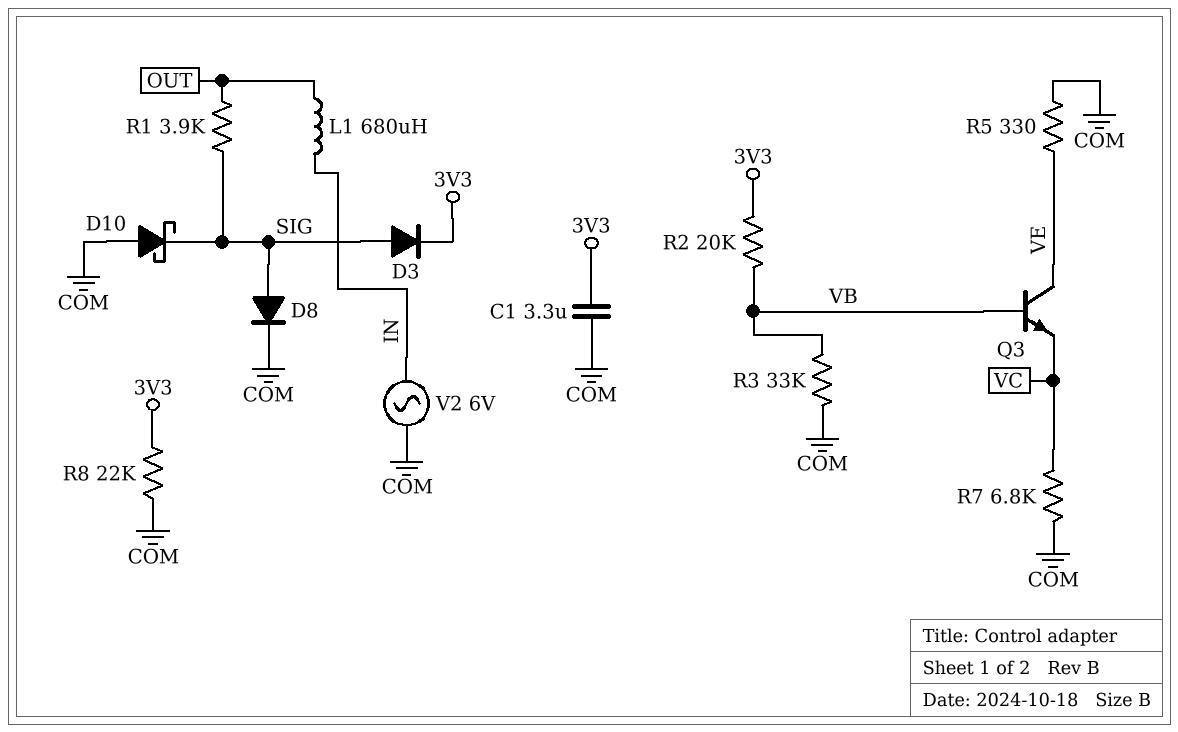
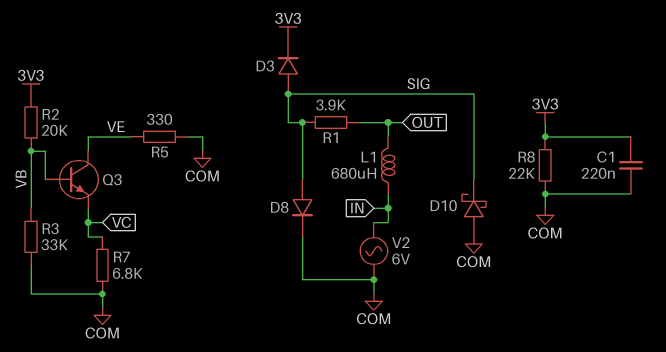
C1: 3.3uF (3V3, COM) -> 220nF (3V3, COM)

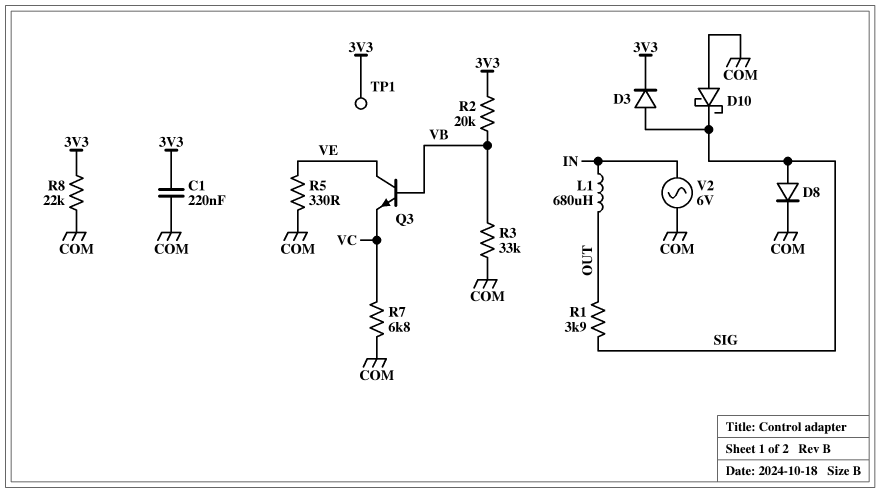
TP1: none -> test point (3V3)

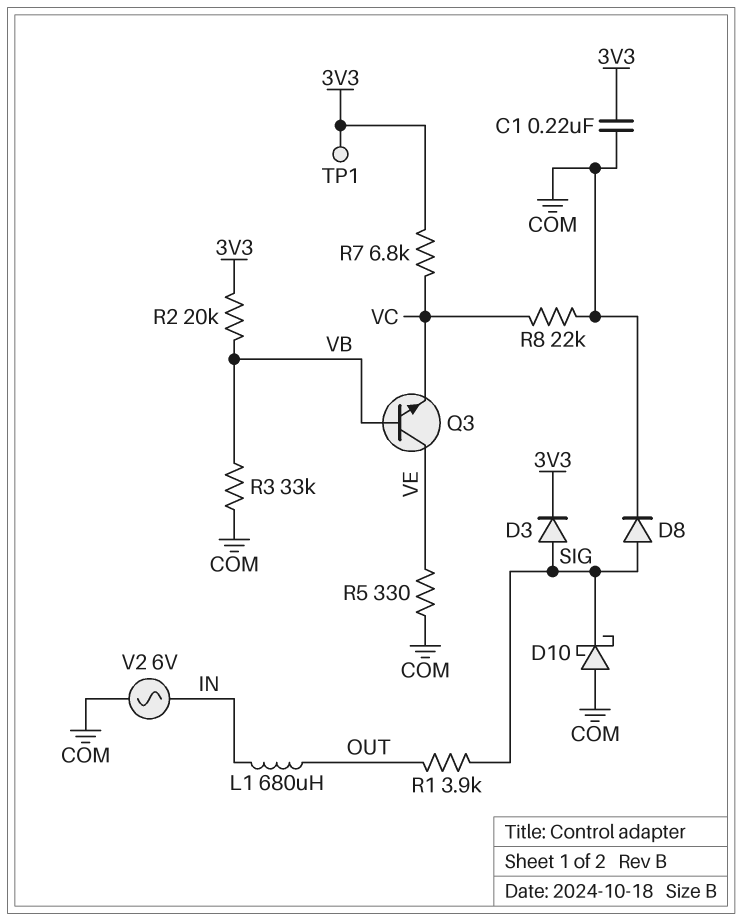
R7: 6.8k (COM, VC) -> 6.8k (3V3, VC)
R8: 22k (3V3, COM) -> 22k (COM, VC)

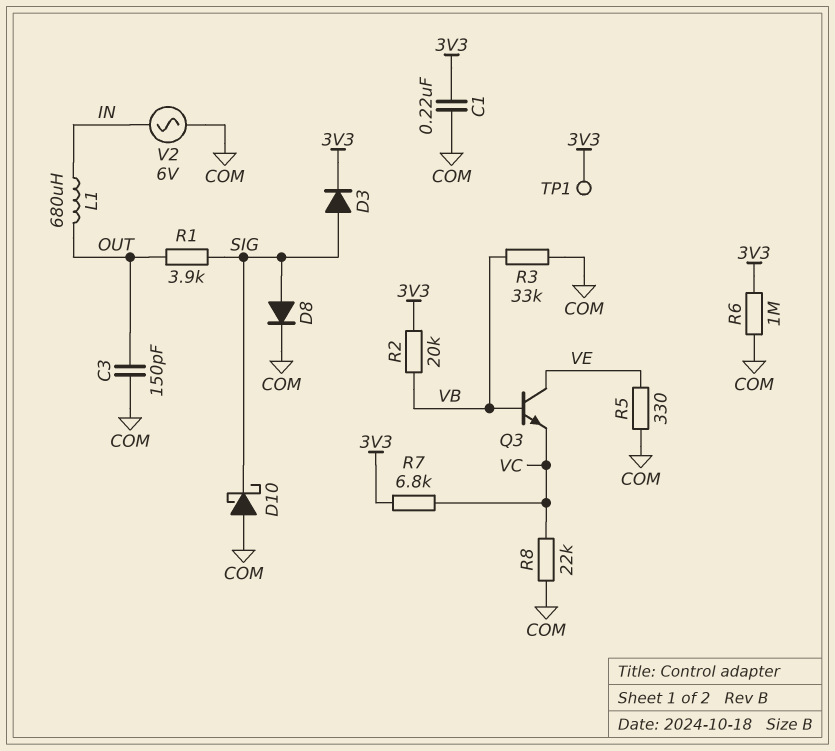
C3: none -> 150pF (COM, OUT)
R6: none -> 1M (3V3, COM)

